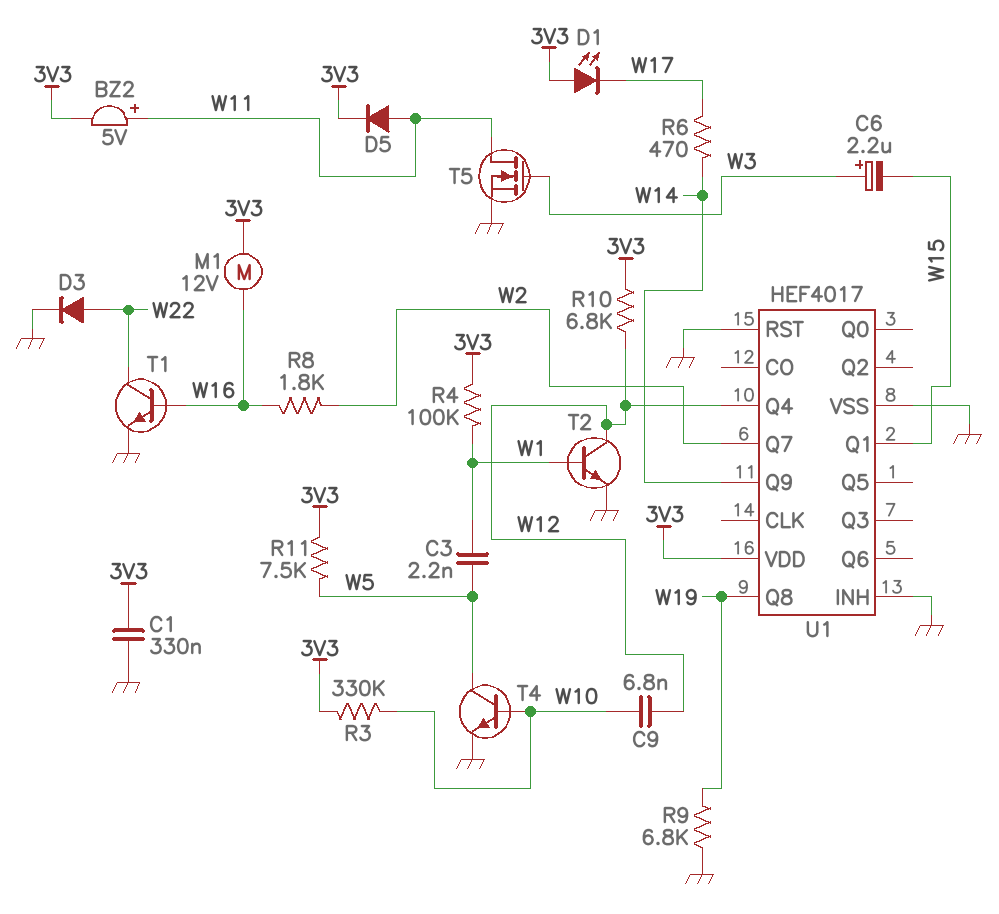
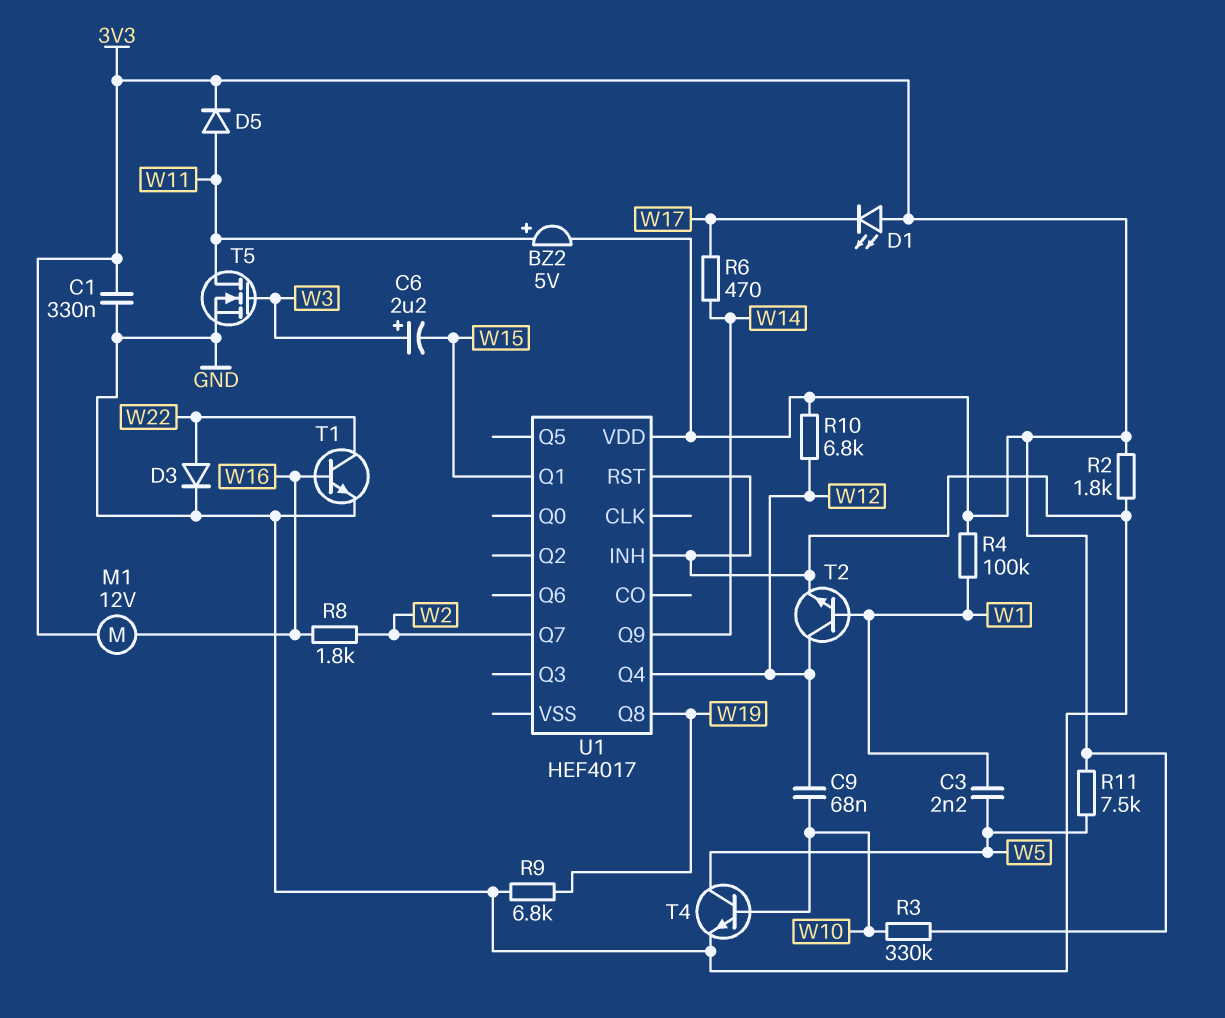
C9: 6.8nF (W10, W12) -> 68nF (W10, W12)
R2: none -> 1.8k (3V3, GND)
U1 pin VSS: GND -> none

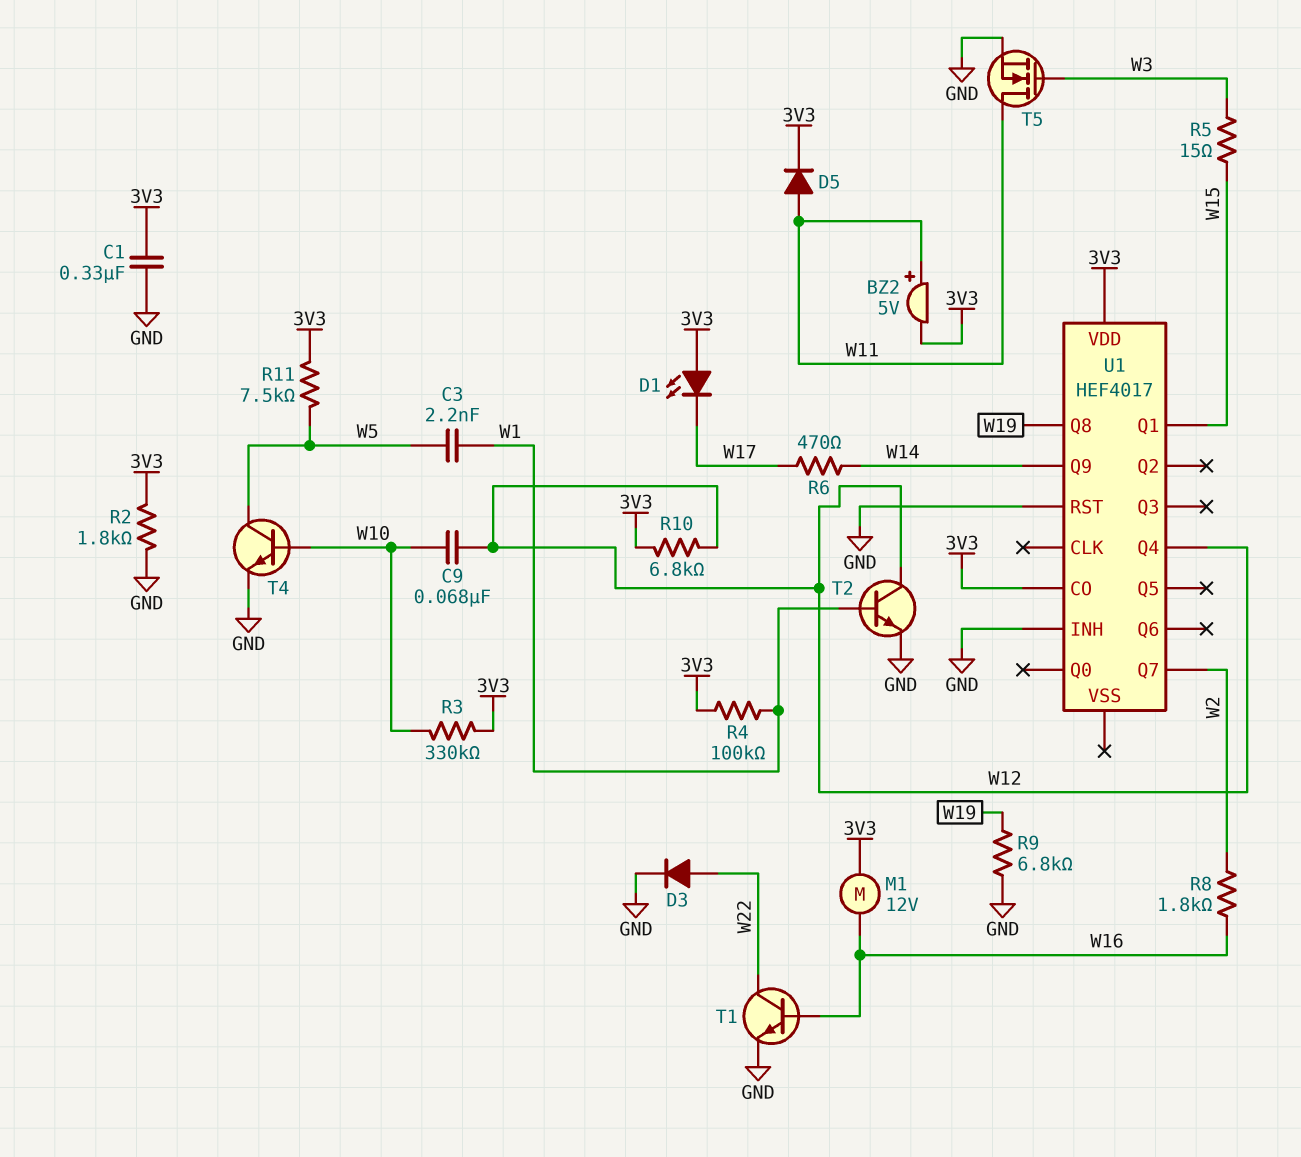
C6: 2.2uF (plus W3, minus W15) -> none
R5: none -> 15 (W3, W15)
U1 pin CO: none -> 3V3

